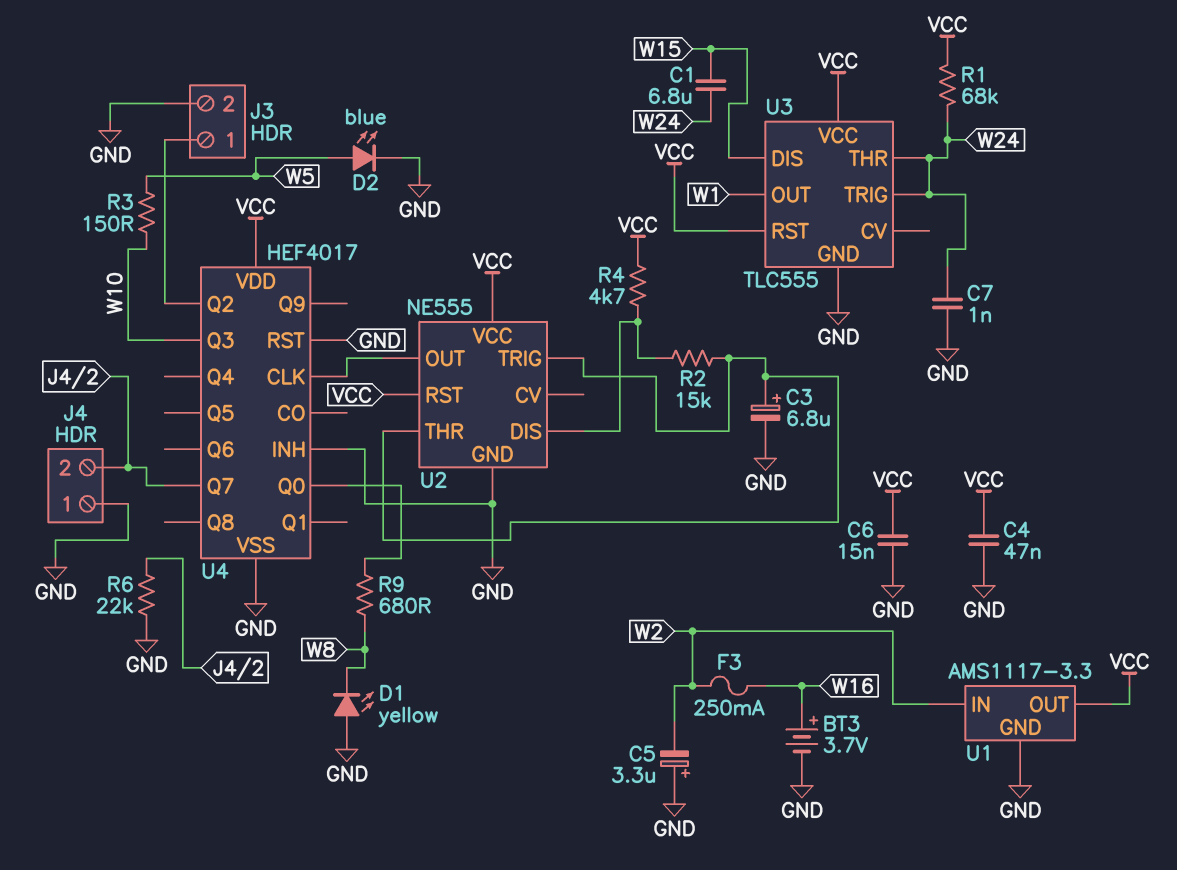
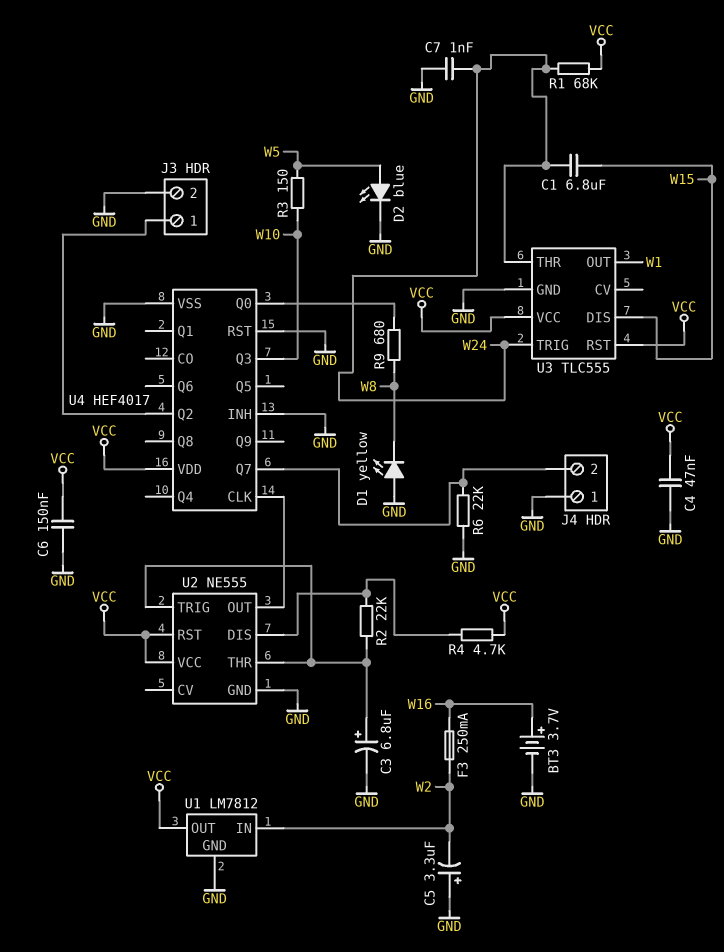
C6: 15nF (GND, VCC) -> 150nF (GND, VCC)
R2: 15k (U2/DIS, U2/THR) -> 22k (U2/DIS, U2/THR)
U1: AMS1117-3.3 -> LM7812

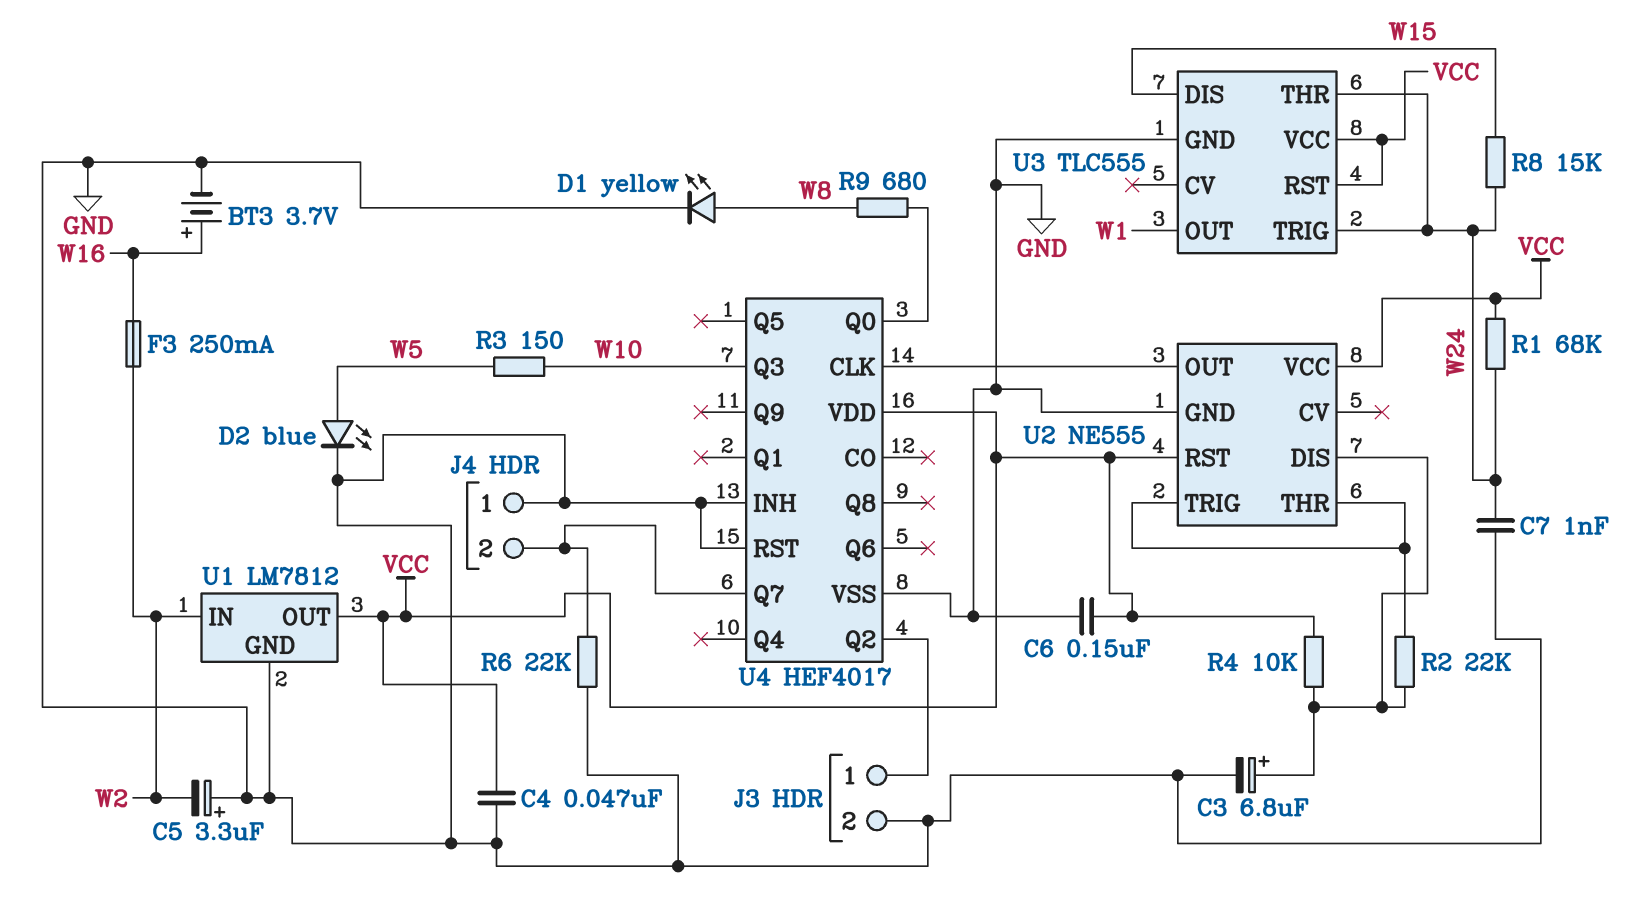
C1: 6.8uF (W15, W24) -> none
C3: 6.8uF (plus U2/THR, minus GND) -> 6.8uF (plus U2/DIS, minus GND)
D1: LED yellow (A GND, K W8) -> LED yellow (A W8, K GND)
R4: 4.7k (U2/DIS, VCC) -> 10k (U2/DIS, VCC)
R8: none -> 15k (W15, W24)

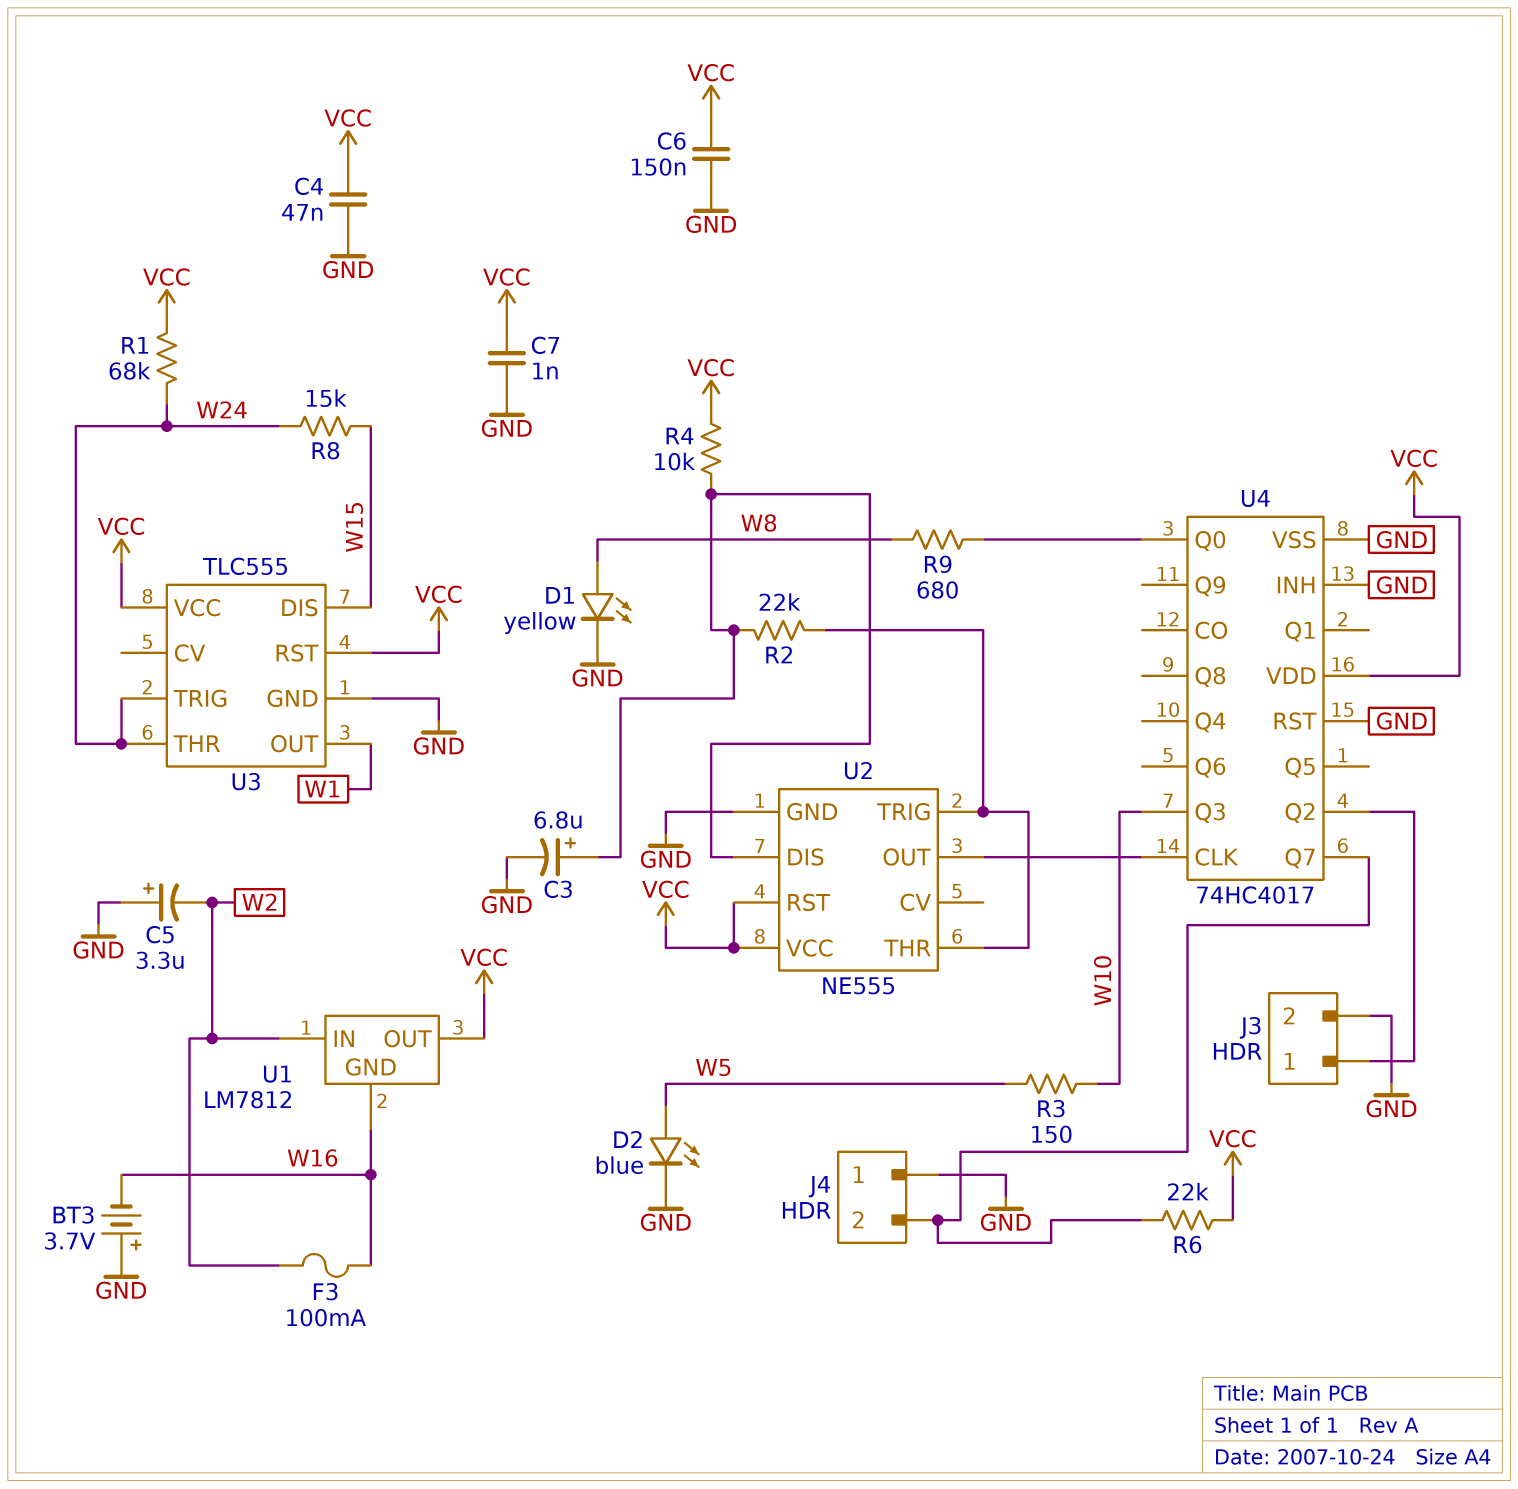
BT3: 3.7V (plus W16, minus GND) -> 3.7V (plus GND, minus W16)
C7: 1nF (GND, W24) -> 1nF (GND, VCC)
F3: 250mA (W2, W16) -> 100mA (W2, W16)
R6: 22k (GND, J4/2) -> 22k (J4/2, VCC)
U1 pin GND: GND -> W16
U4: HEF4017 -> 74HC4017

